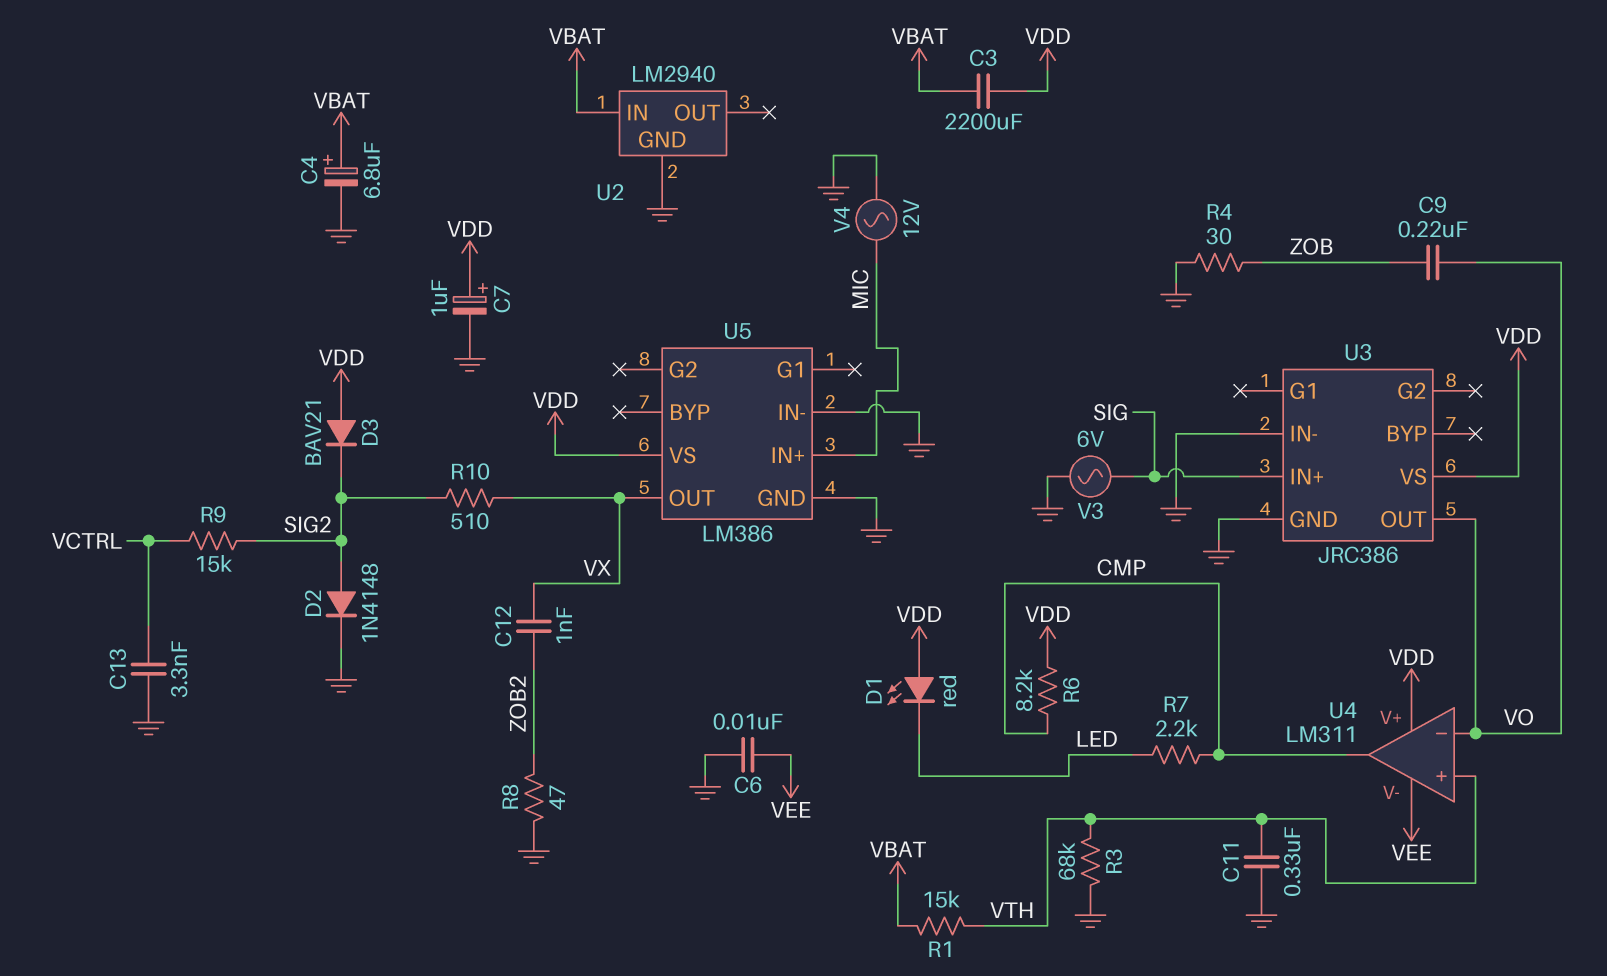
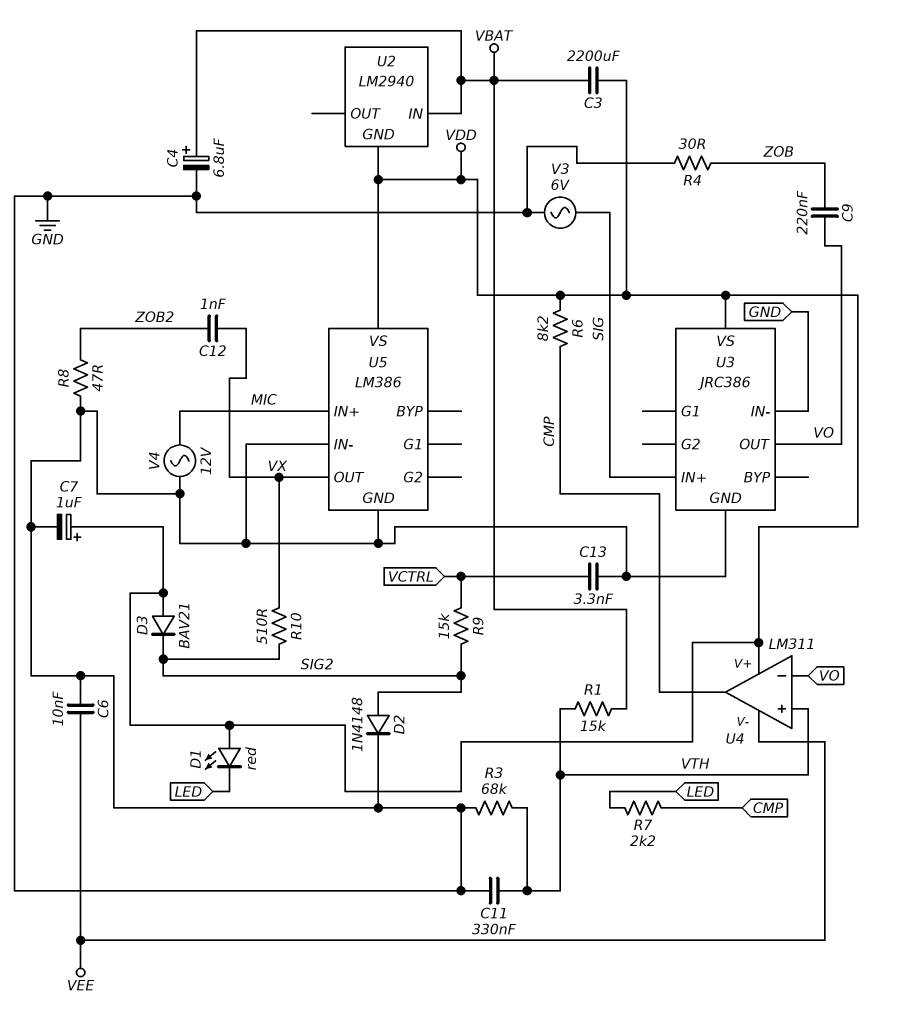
U2 pin GND: GND -> VDD

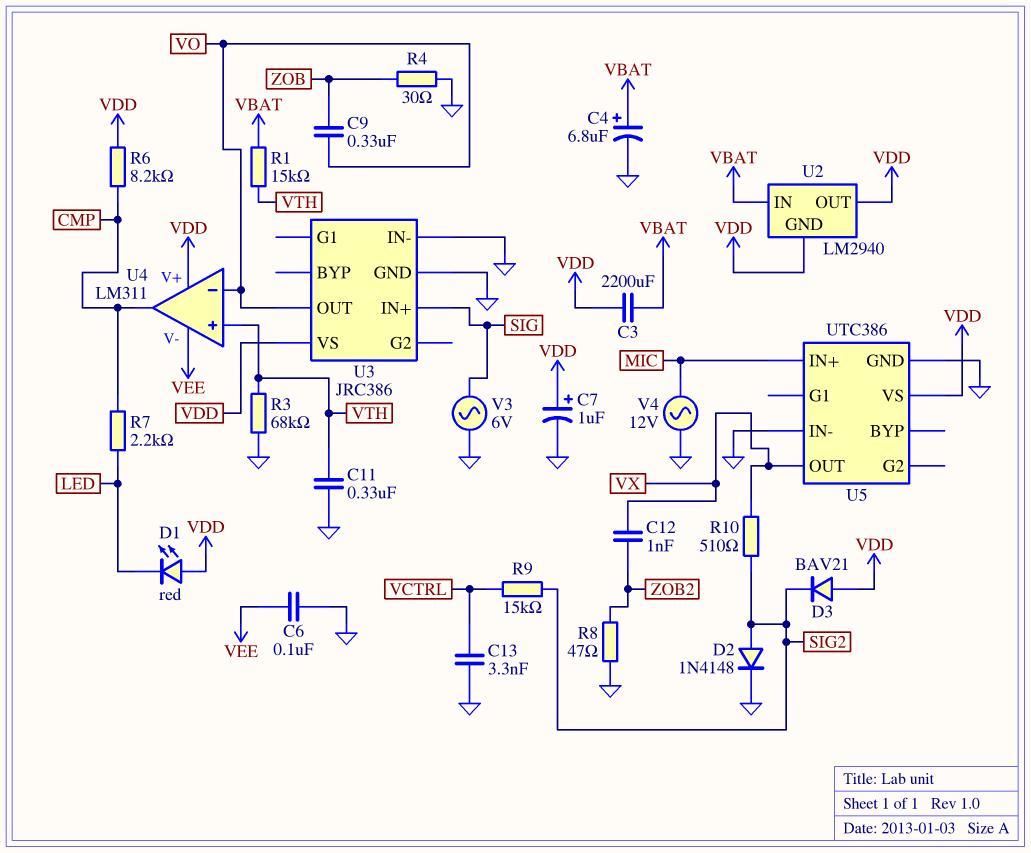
C6: 10nF (GND, VEE) -> 100nF (GND, VEE)
C9: 220nF (VO, ZOB) -> 330nF (VO, ZOB)
U2 pin OUT: none -> VDD
U5: LM386 -> UTC386

